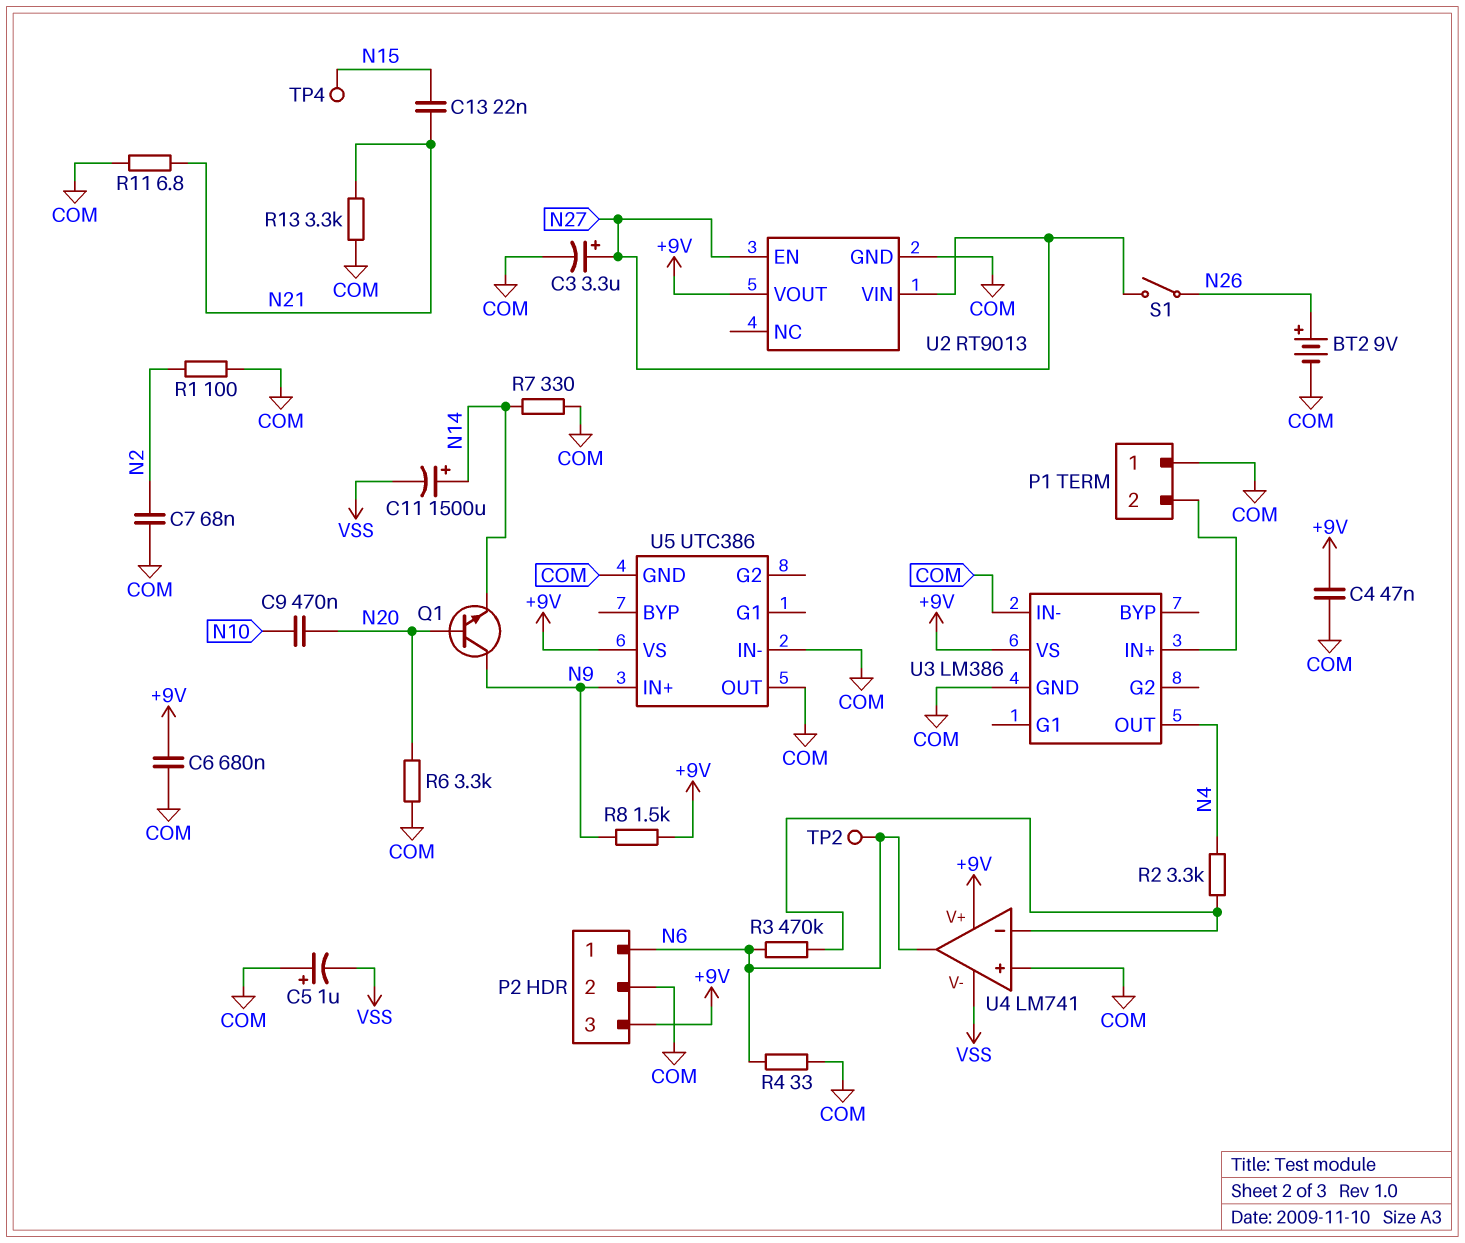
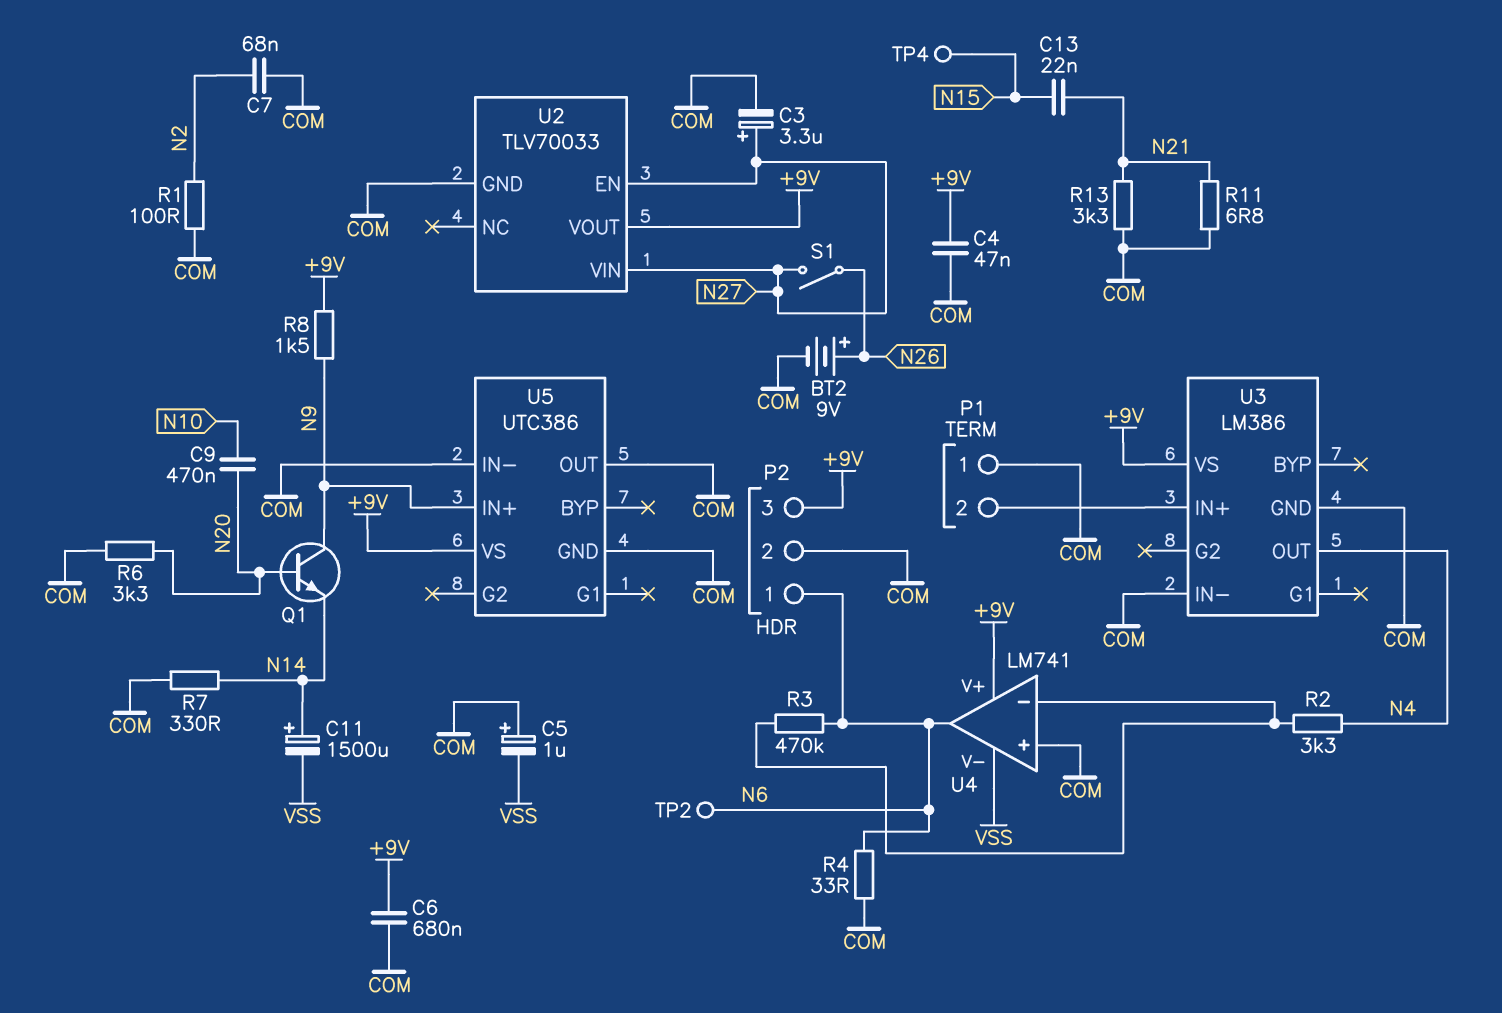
U2: RT9013 -> TLV70033

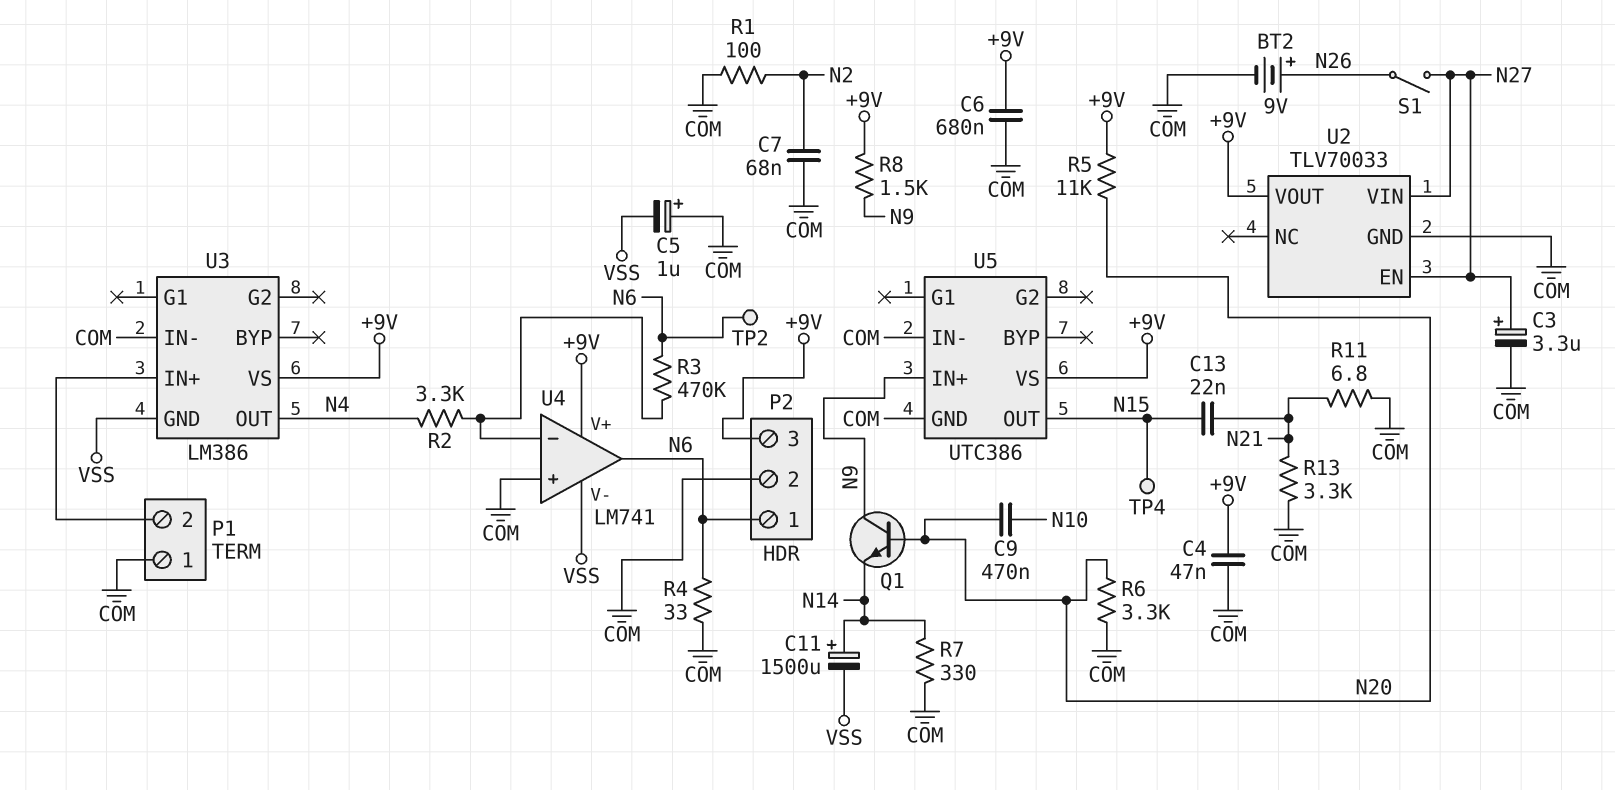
R5: none -> 11k (+9V, N20)
U3 pin GND: COM -> VSS
U5 pin OUT: COM -> N15

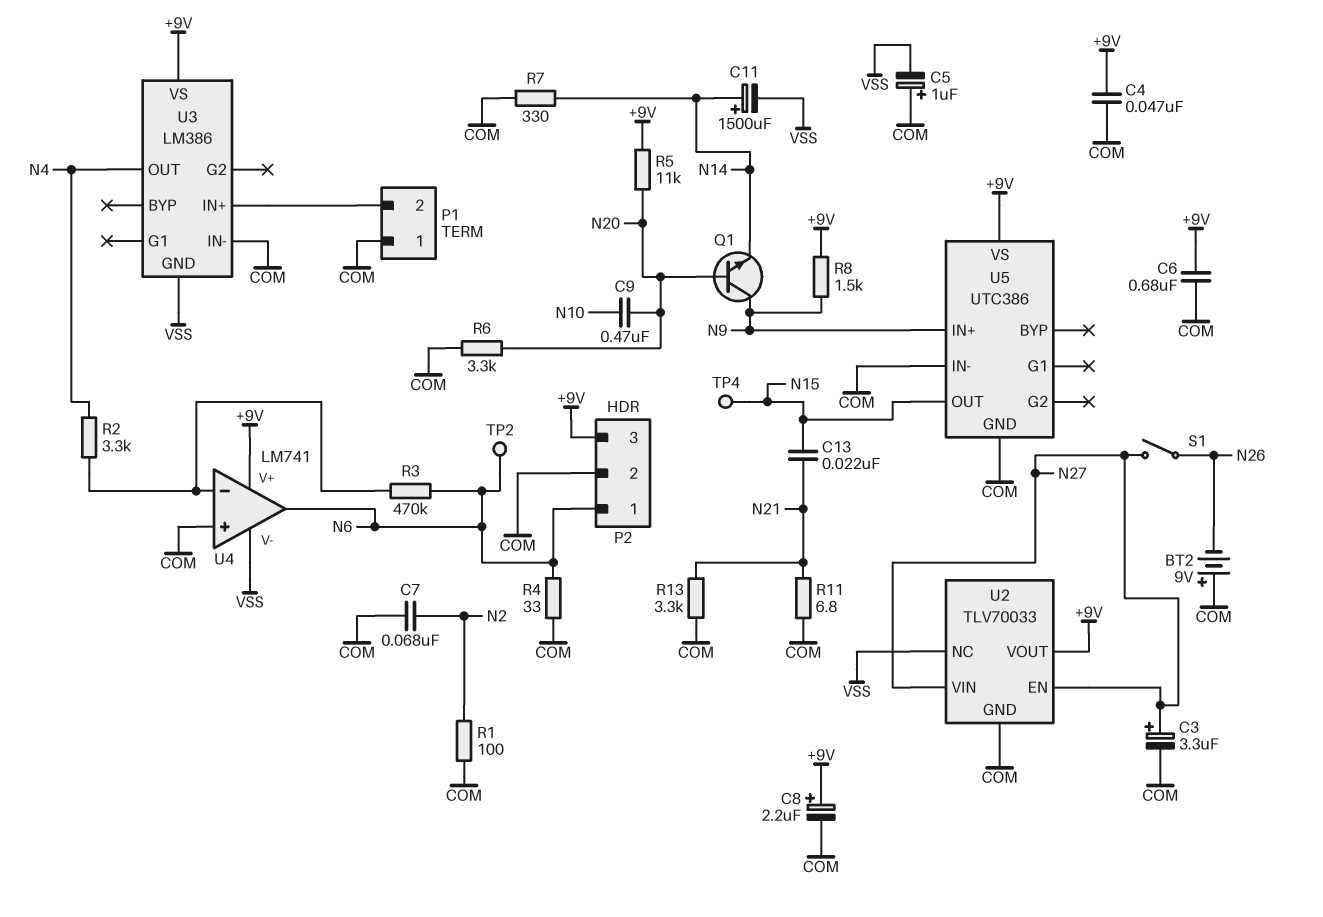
BT2: 9V (plus N26, minus COM) -> 9V (plus COM, minus N26)
C8: none -> 2.2uF (plus +9V, minus COM)
U2 pin NC: none -> VSS

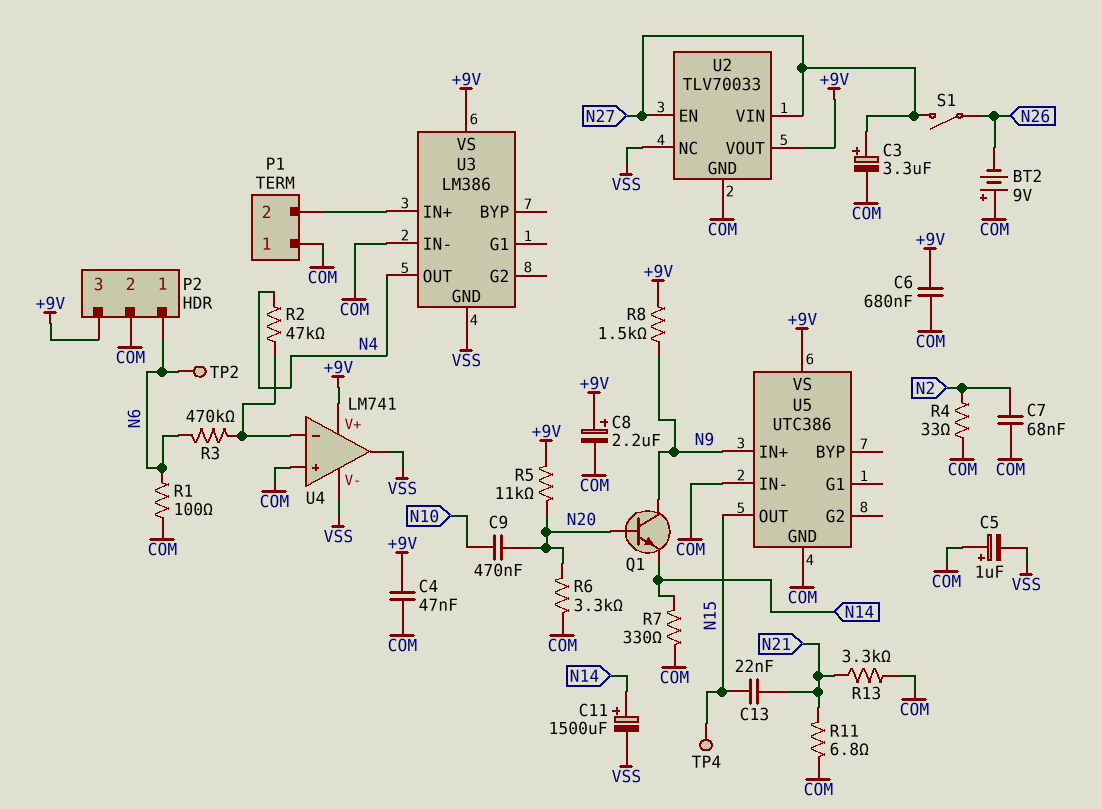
R1: 100 (COM, N2) -> 100 (COM, N6)
R2: 3.3k (N4, U4/in-) -> 47k (N4, U4/in-)
R4: 33 (COM, N6) -> 33 (COM, N2)
U4 pin out: N6 -> VSS

